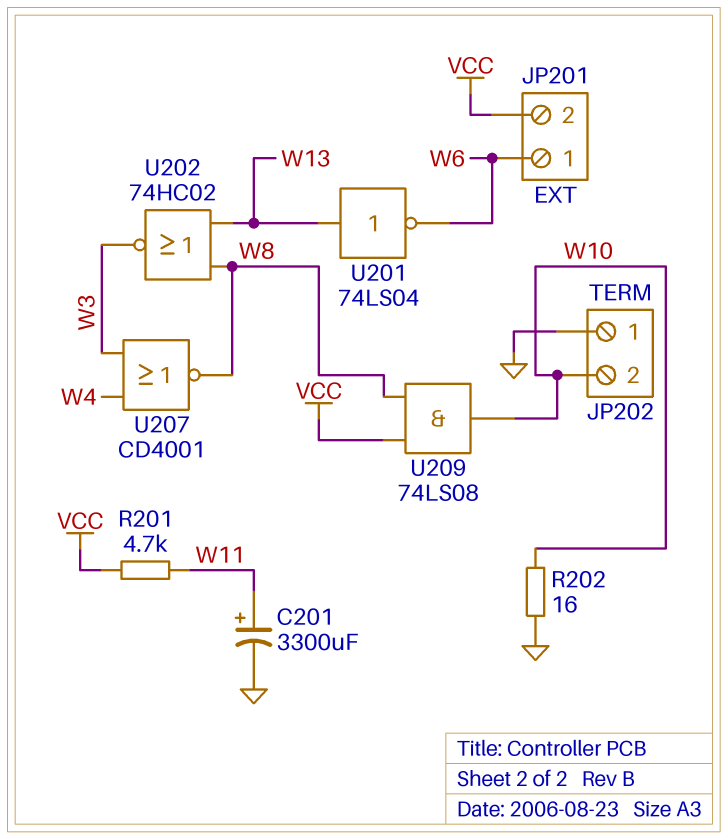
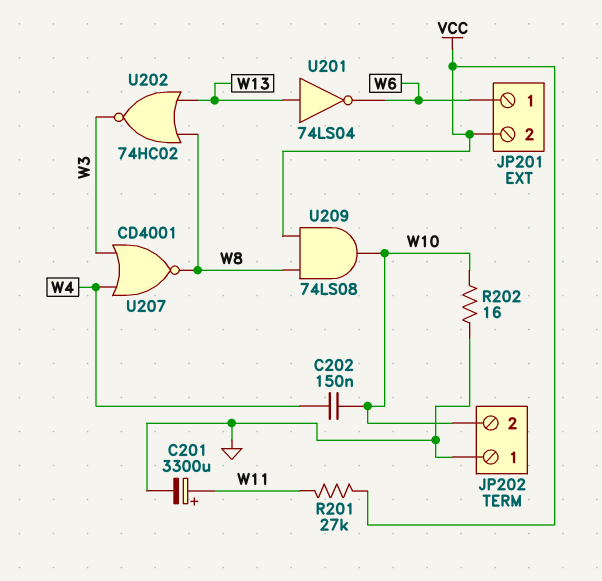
C202: none -> 150nF (W4, W10)
R201: 4.7k (VCC, W11) -> 27k (VCC, W11)

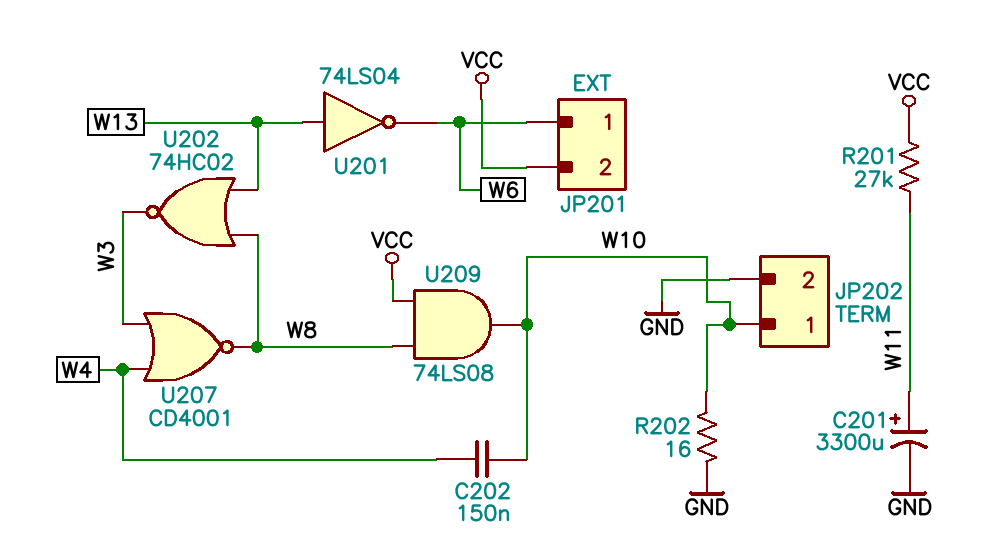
JP202 pin 1: GND -> W10
JP202 pin 2: W10 -> GND

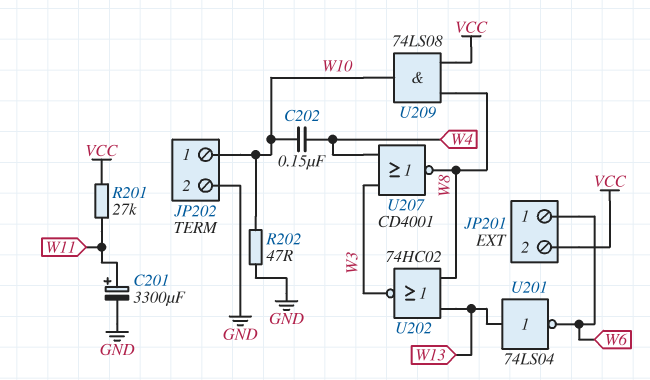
R202: 16 (GND, W10) -> 47 (GND, W10)

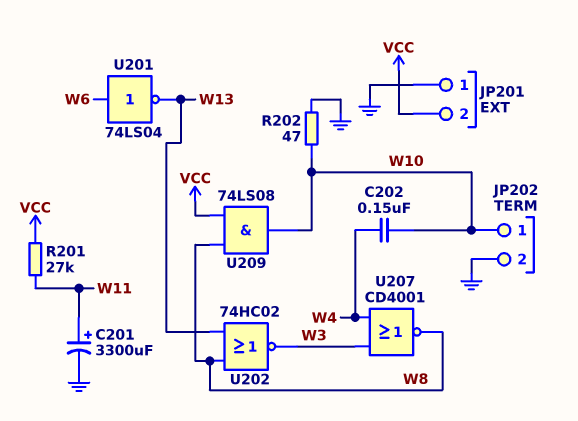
JP201 pin 1: W6 -> GND
U201: NOT 74LS04 (in W13, out W6) -> NOT 74LS04 (in W6, out W13)

